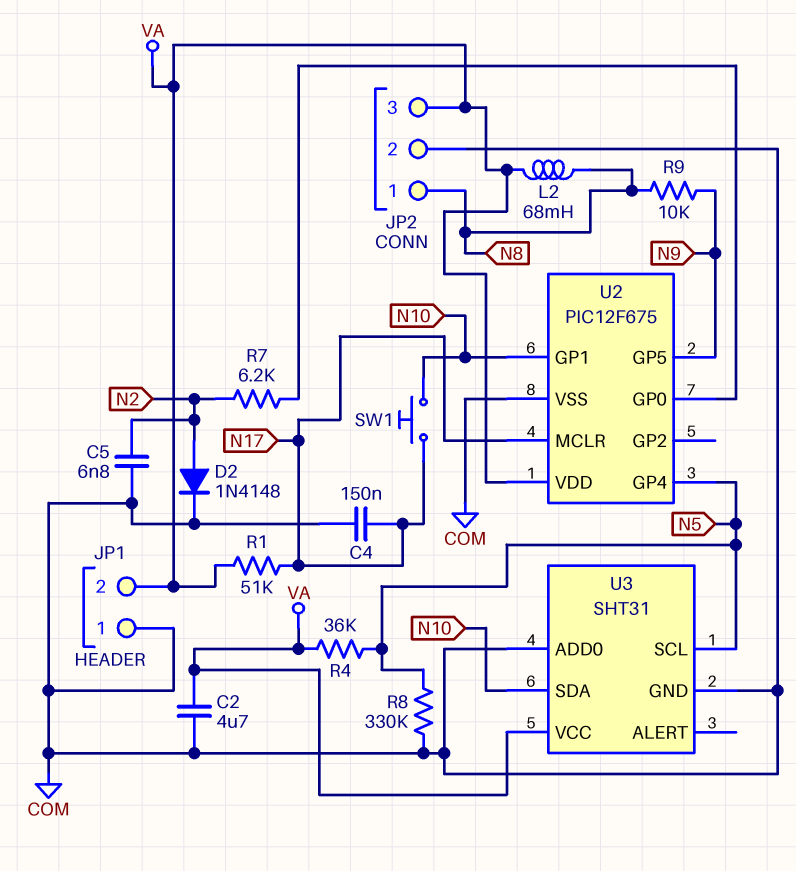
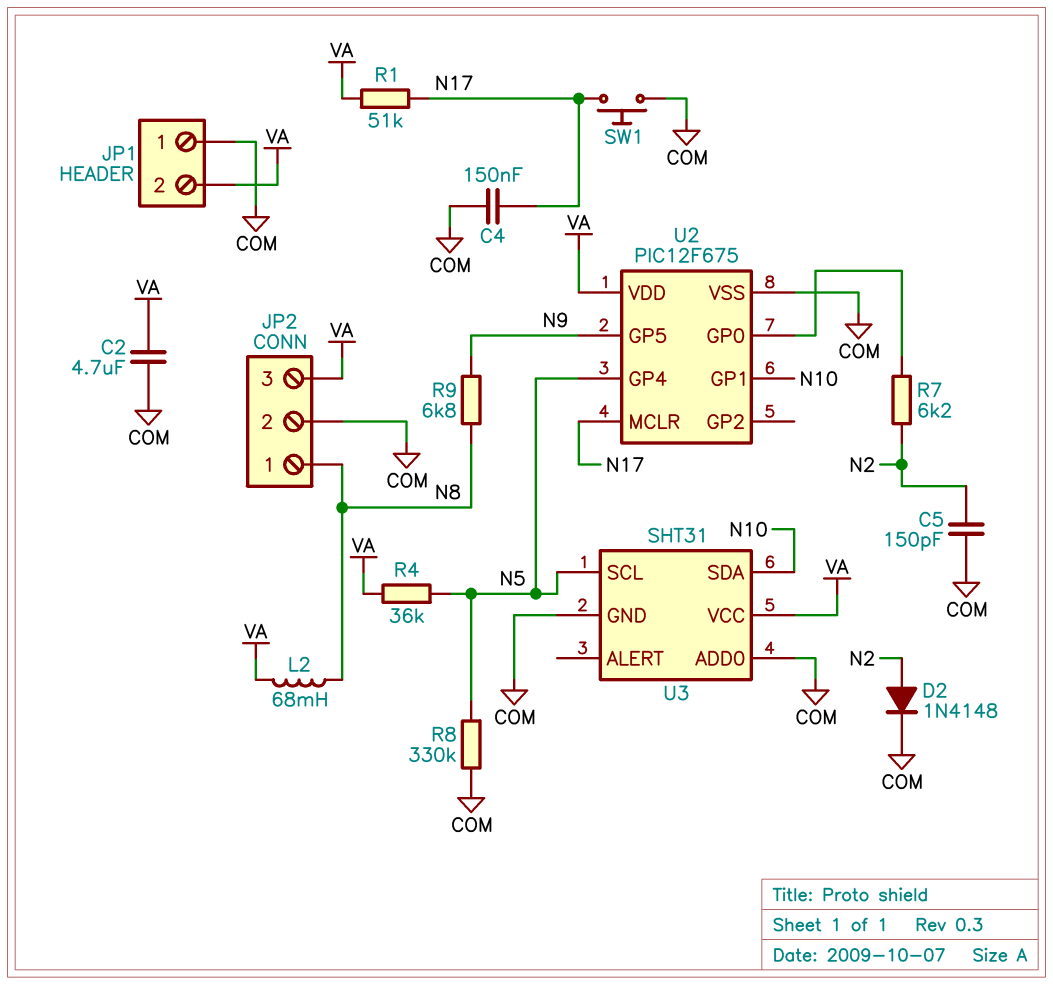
C5: 6.8nF (COM, N2) -> 150pF (COM, N2)
R9: 10k (N8, N9) -> 6.8k (N8, N9)
SW1: button (N10, N17) -> button (COM, N17)

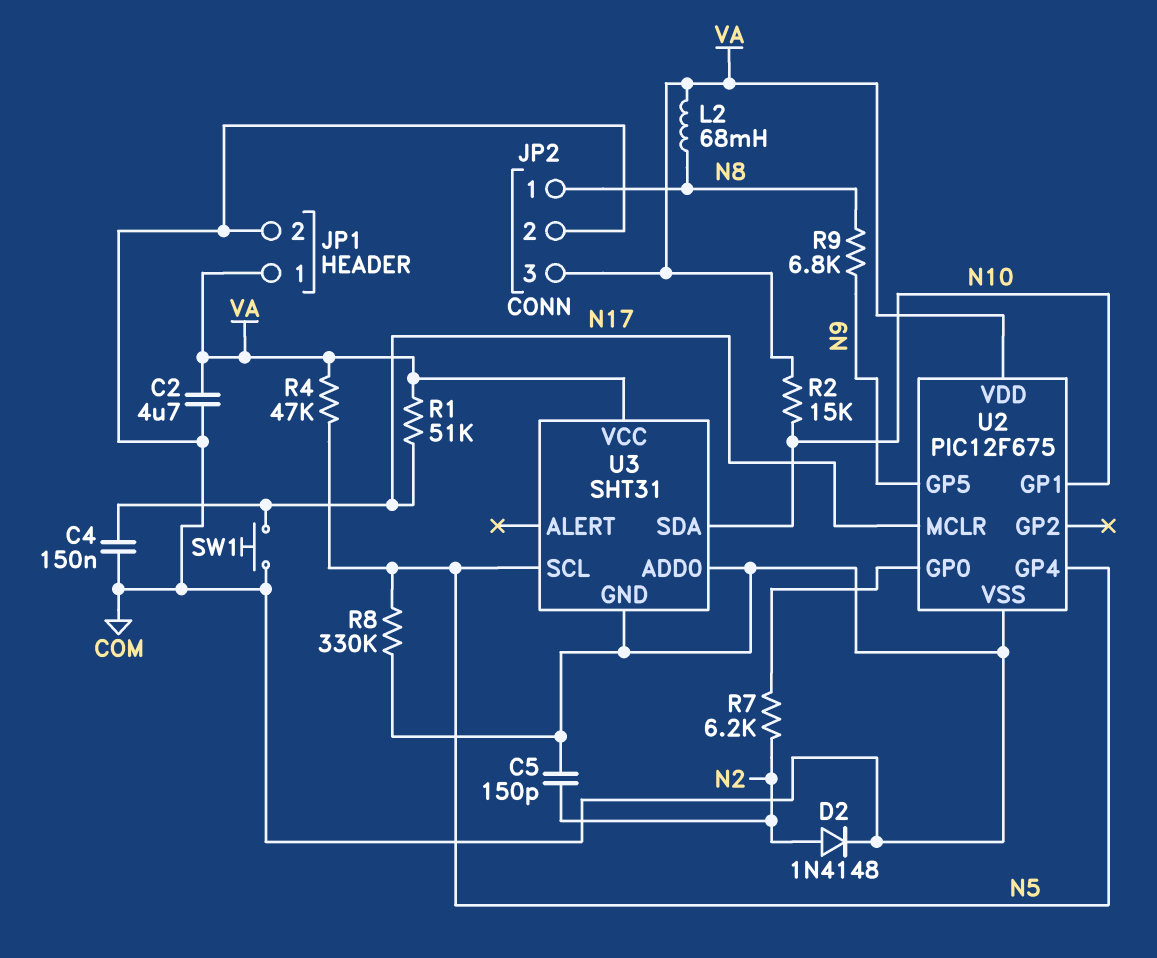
JP1 pin 1: COM -> VA
JP1 pin 2: VA -> COM
R2: none -> 15k (N10, VA)
R4: 36k (N5, VA) -> 47k (N5, VA)

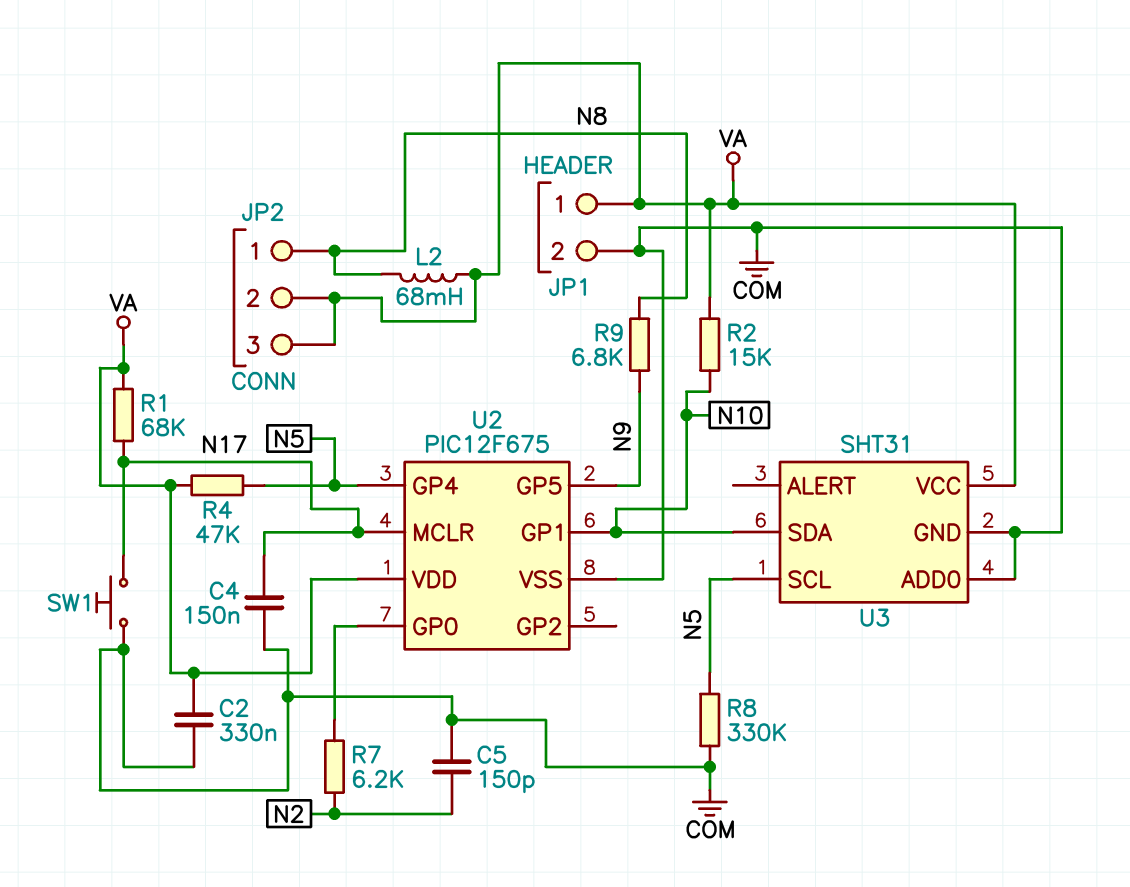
C2: 4.7uF (COM, VA) -> 330nF (COM, VA)
D2: diode 1N4148 (A N2, K COM) -> none
JP2 pin 2: COM -> VA
R1: 51k (N17, VA) -> 68k (N17, VA)

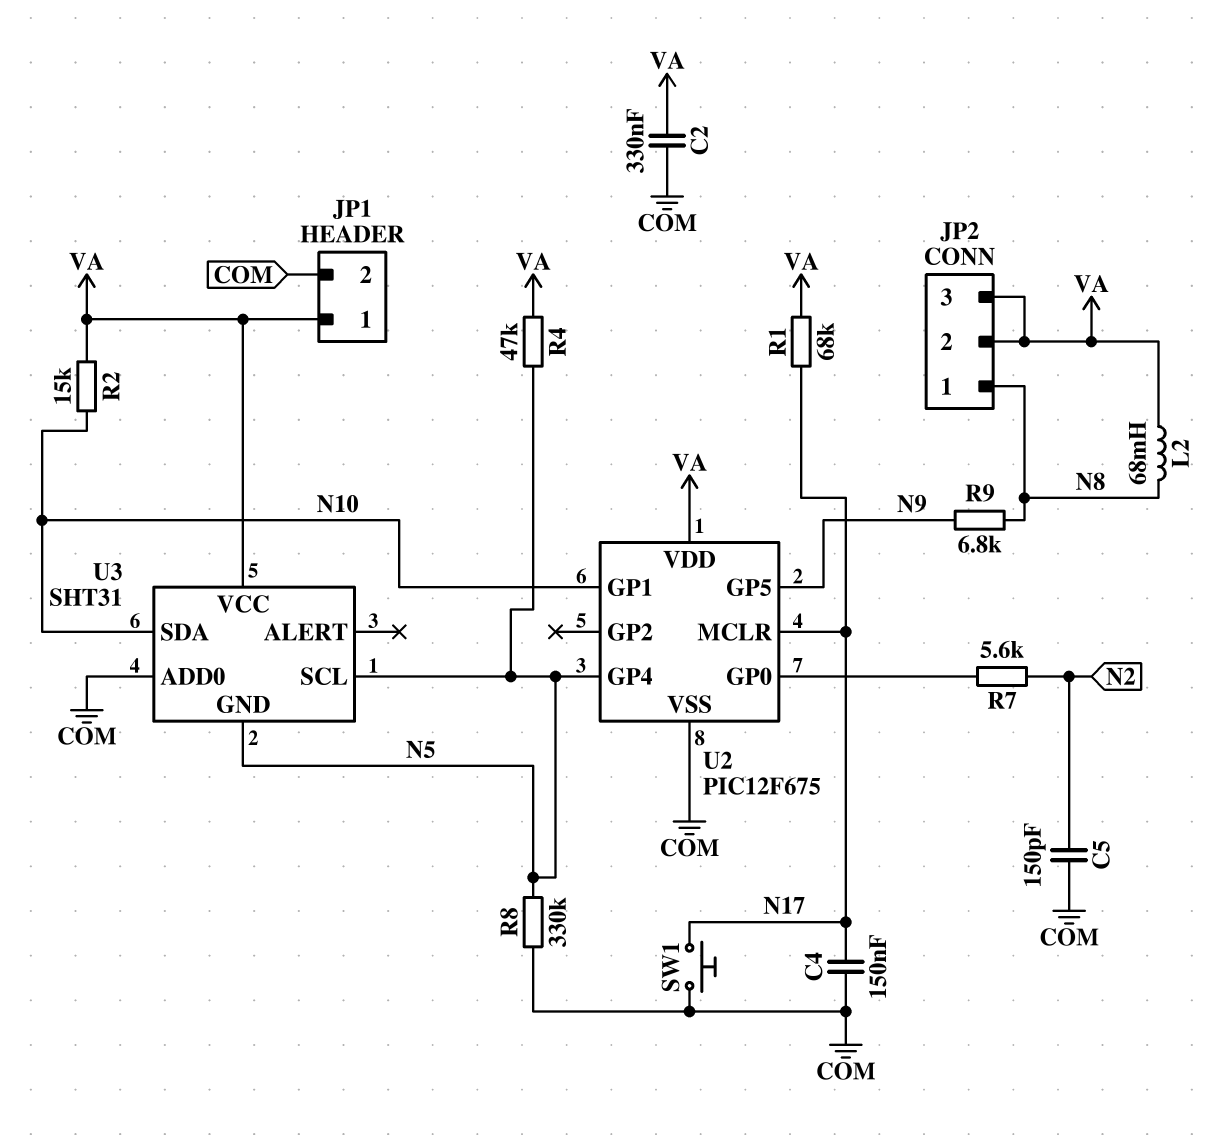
R7: 6.2k (N2, U2/GP0) -> 5.6k (N2, U2/GP0)
U3 pin GND: COM -> N5

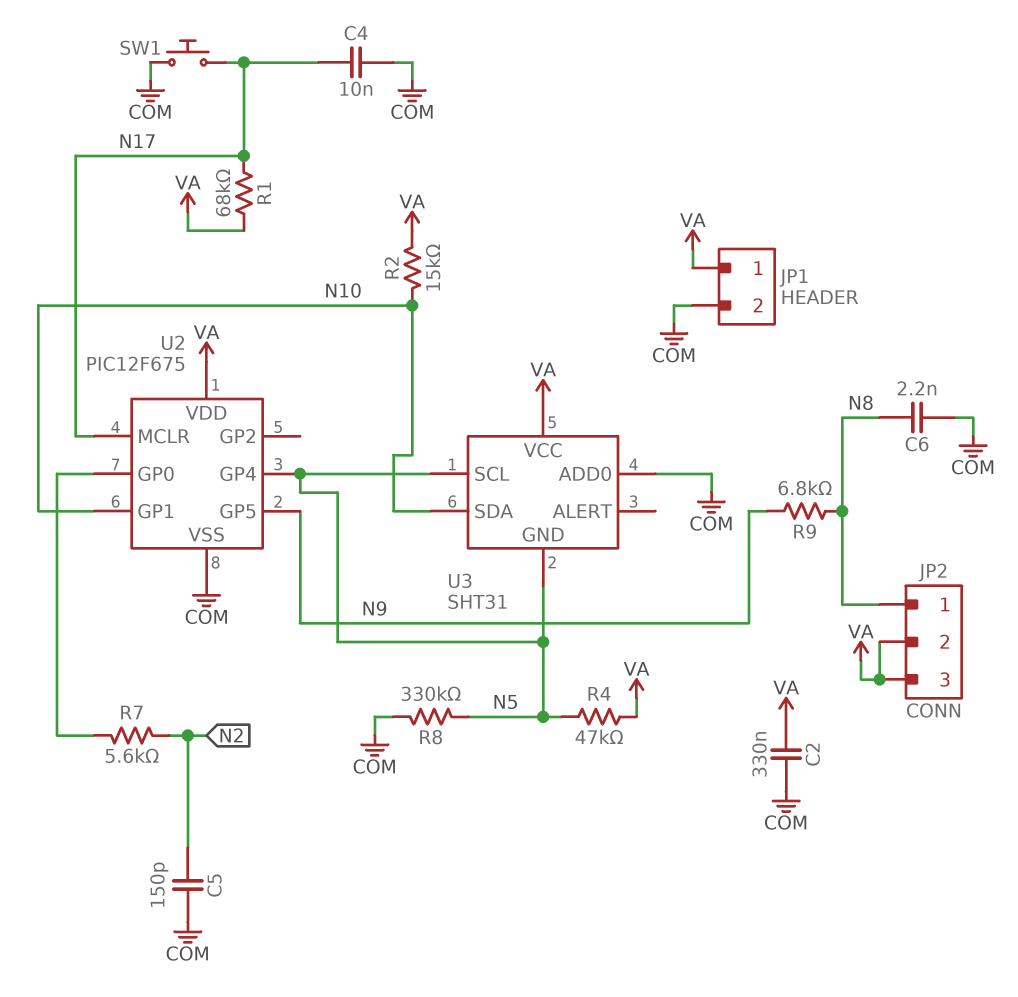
C4: 150nF (COM, N17) -> 10nF (COM, N17)
C6: none -> 2.2nF (COM, N8)
L2: 68mH (N8, VA) -> none

